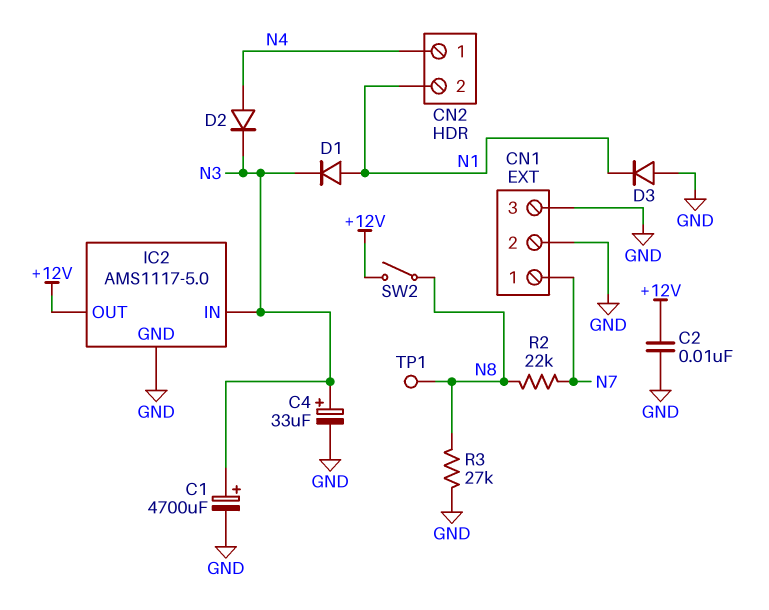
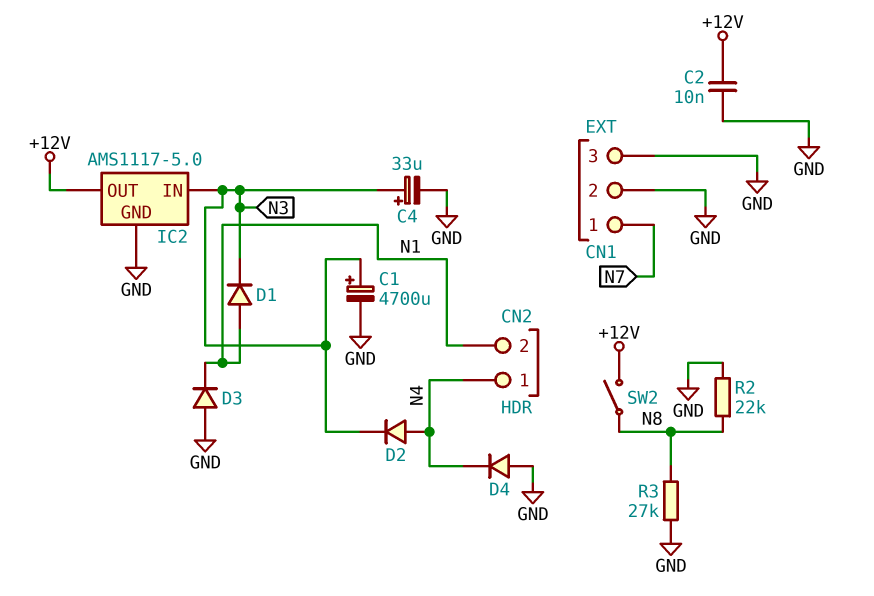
D4: none -> diode (A GND, K N4)
R2: 22k (N7, N8) -> 22k (GND, N8)
TP1: test point (N8) -> none

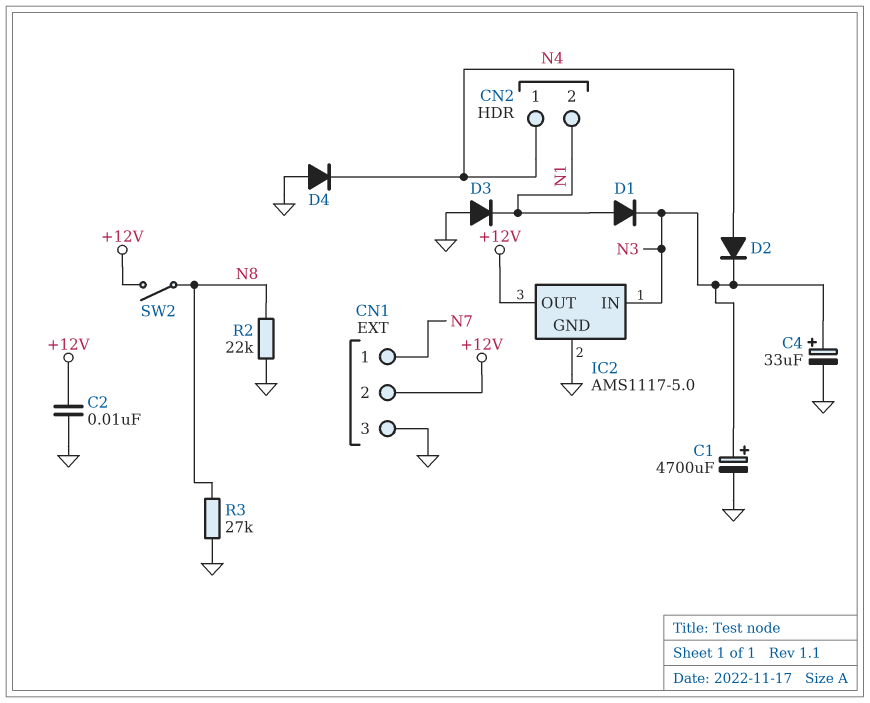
CN1 pin 2: GND -> +12V

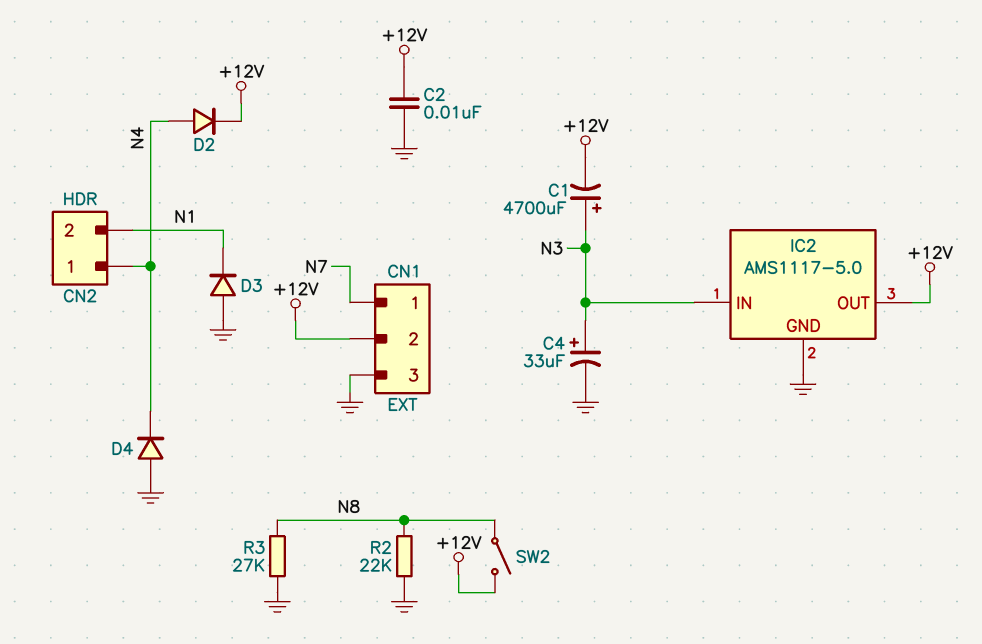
C1: 4700uF (plus N3, minus GND) -> 4700uF (plus N3, minus +12V)
D1: diode (A N1, K N3) -> none
D2: diode (A N4, K N3) -> diode (A N4, K +12V)

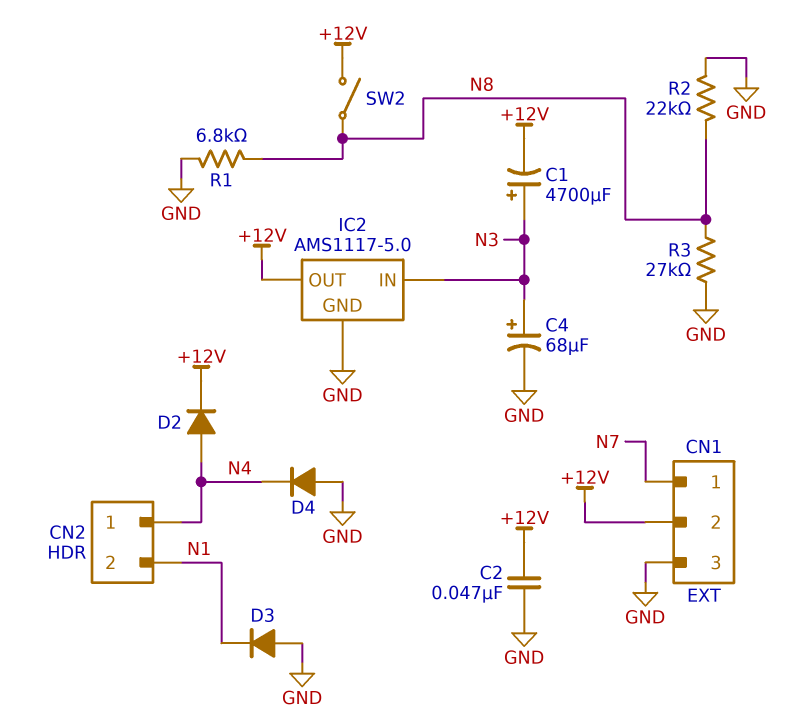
C2: 10nF (+12V, GND) -> 47nF (+12V, GND)
C4: 33uF (plus N3, minus GND) -> 68uF (plus N3, minus GND)
R1: none -> 6.8k (GND, N8)

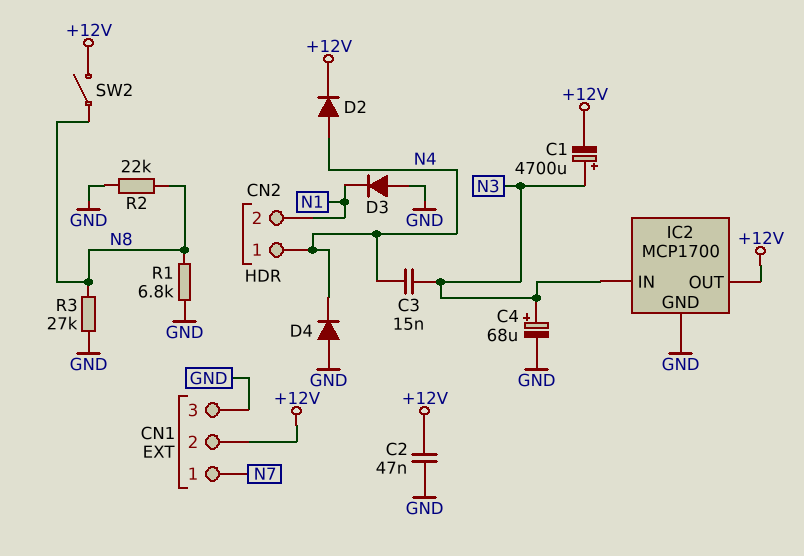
C3: none -> 15nF (N3, N4)
IC2: AMS1117-5.0 -> MCP1700

